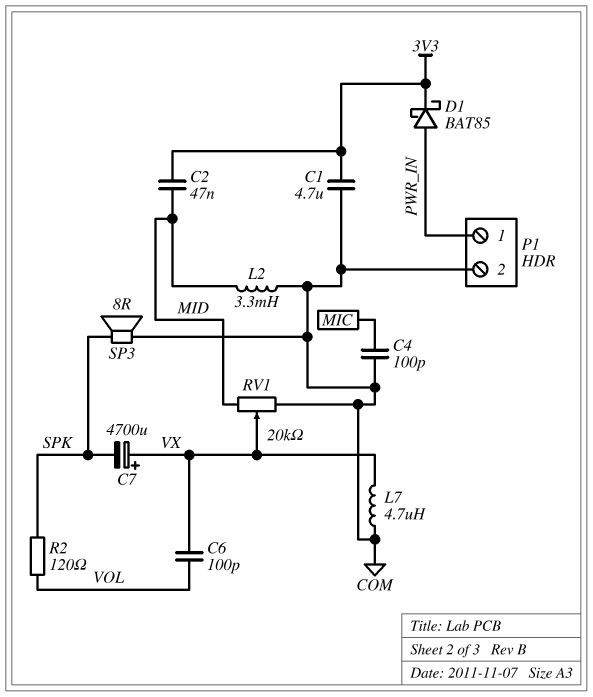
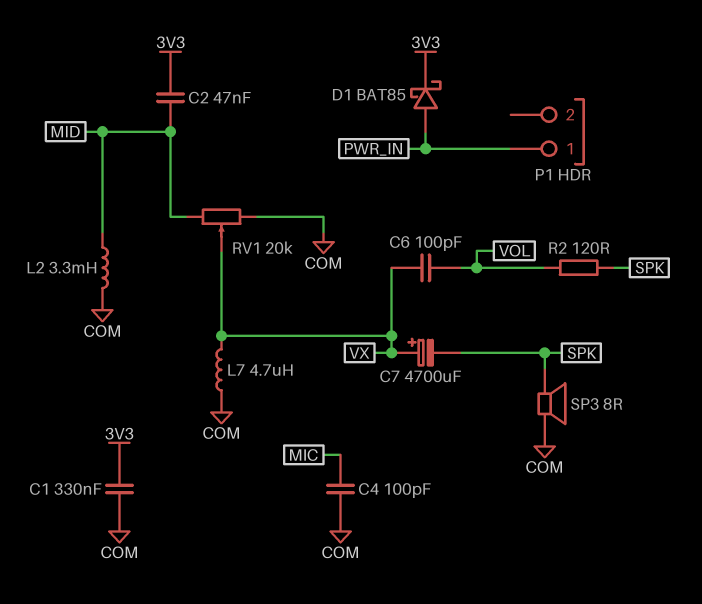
C1: 4.7uF (3V3, COM) -> 330nF (3V3, COM)
P1 pin 2: COM -> none

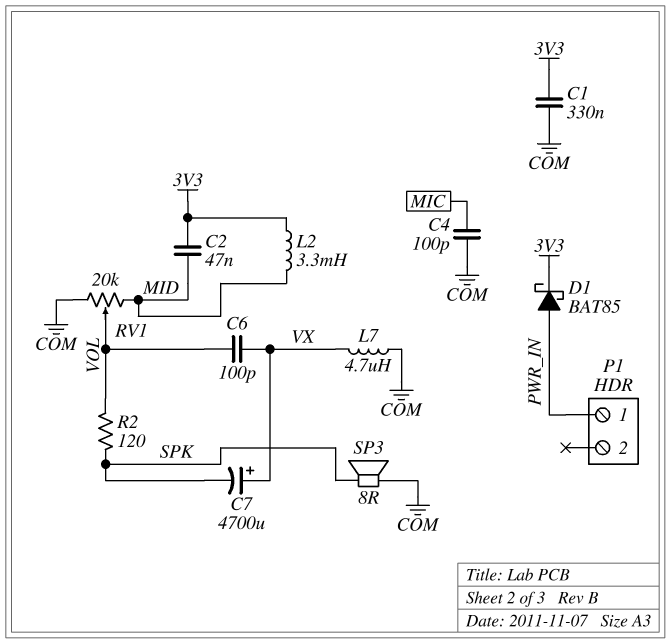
L2: 3.3mH (COM, MID) -> 3.3mH (3V3, MID)
RV1: 20k (COM, MID, wiper VX) -> 20k (COM, MID, wiper VOL)

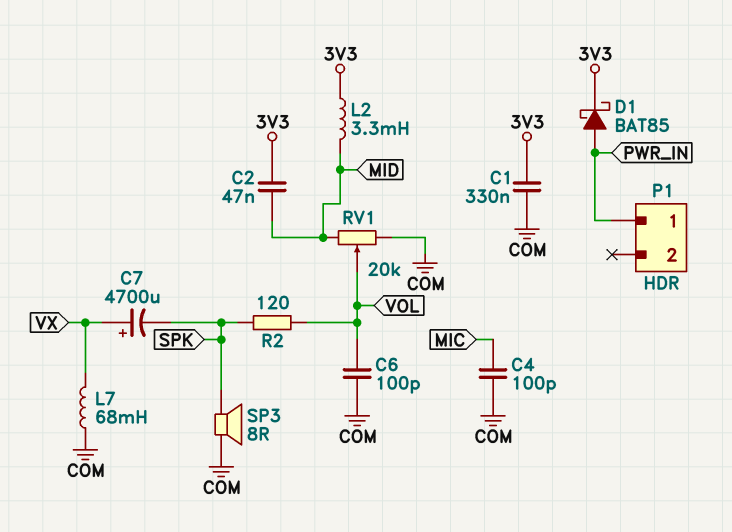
C6: 100pF (VOL, VX) -> 100pF (COM, VOL)
L7: 4.7uH (COM, VX) -> 68mH (COM, VX)

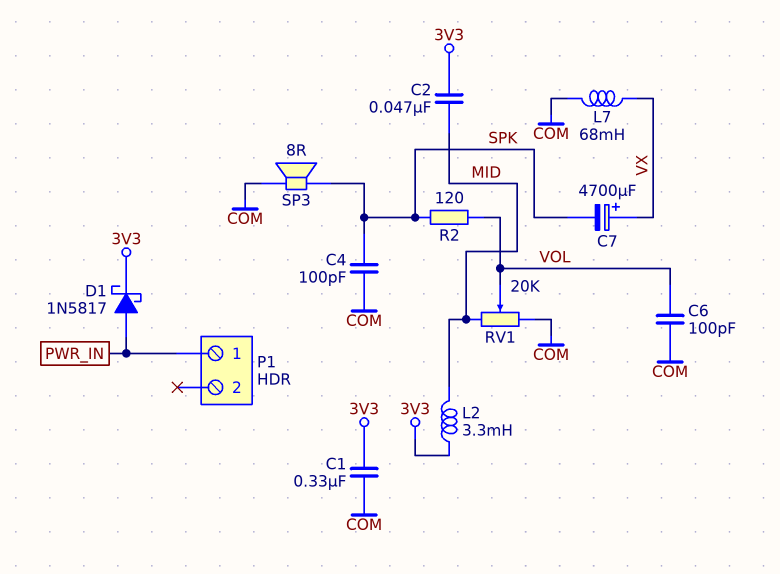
C4: 100pF (COM, MIC) -> 100pF (COM, SPK)
D1: schottky BAT85 (A PWR_IN, K 3V3) -> schottky 1N5817 (A PWR_IN, K 3V3)

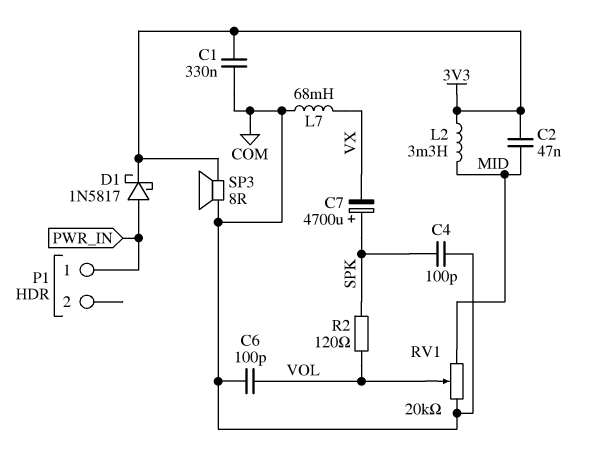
C7: 4700uF (plus VX, minus SPK) -> 4700uF (plus SPK, minus VX)
SP3: speaker 8R (COM, SPK) -> speaker 8R (3V3, COM)

